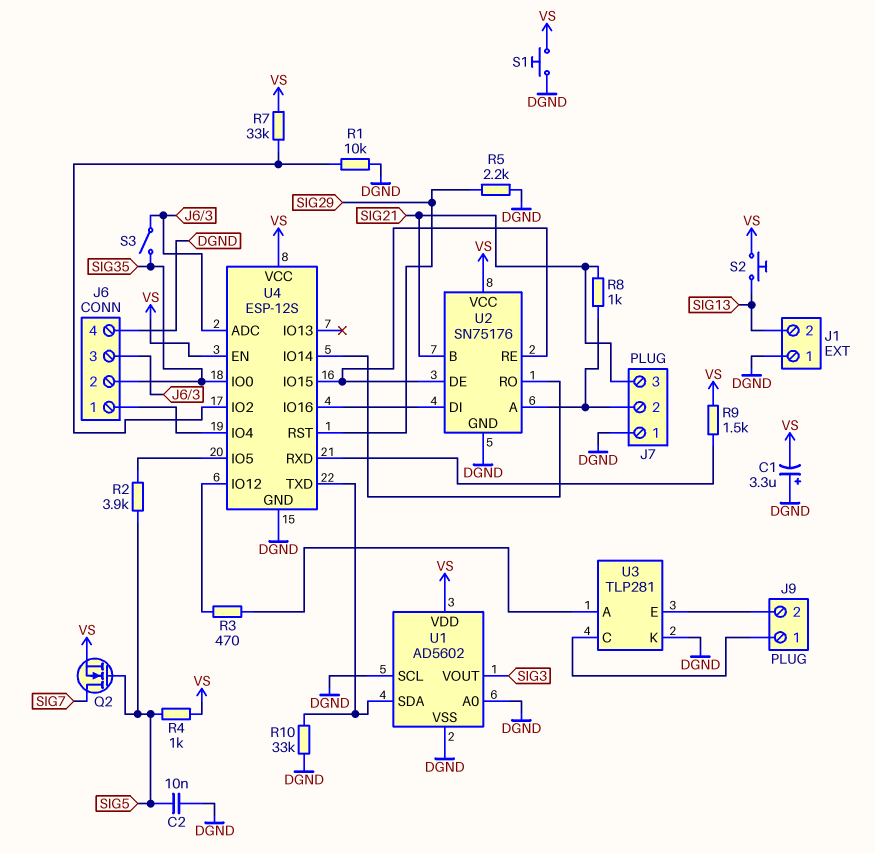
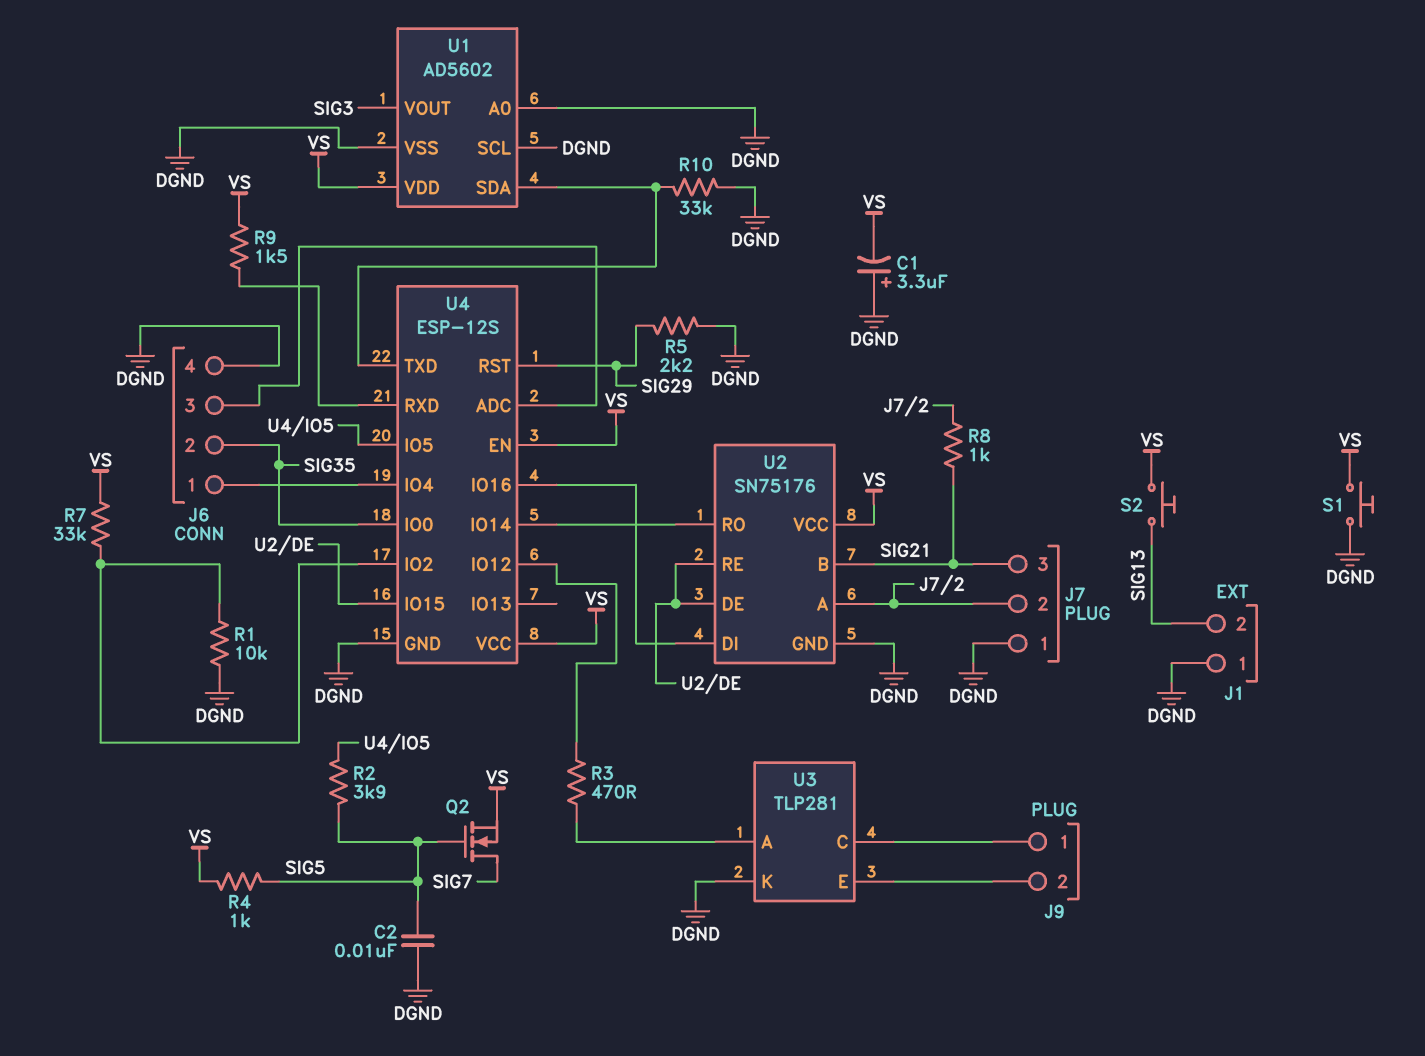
S3: switch (J6/3, SIG35) -> none

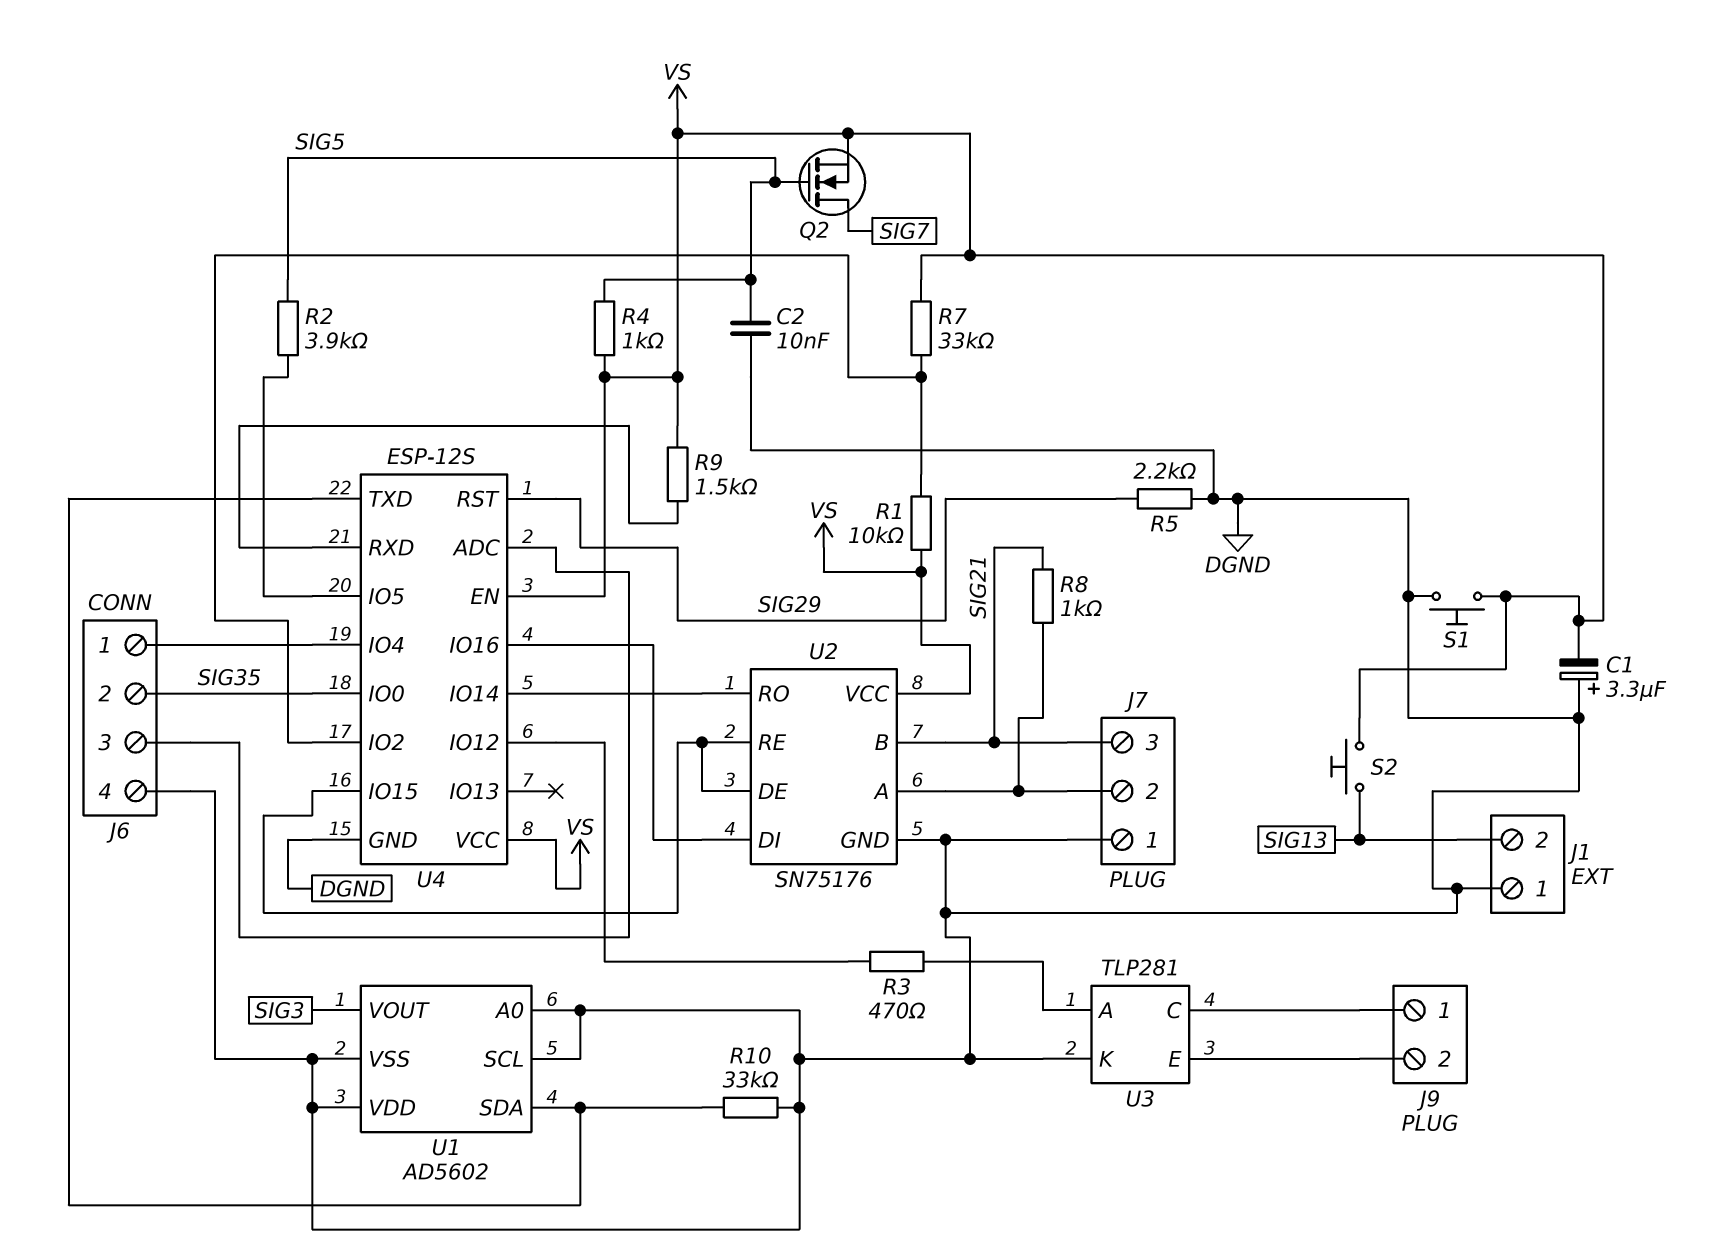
R1: 10k (DGND, U4/IO2) -> 10k (U4/IO2, VS)
U1 pin VDD: VS -> DGND

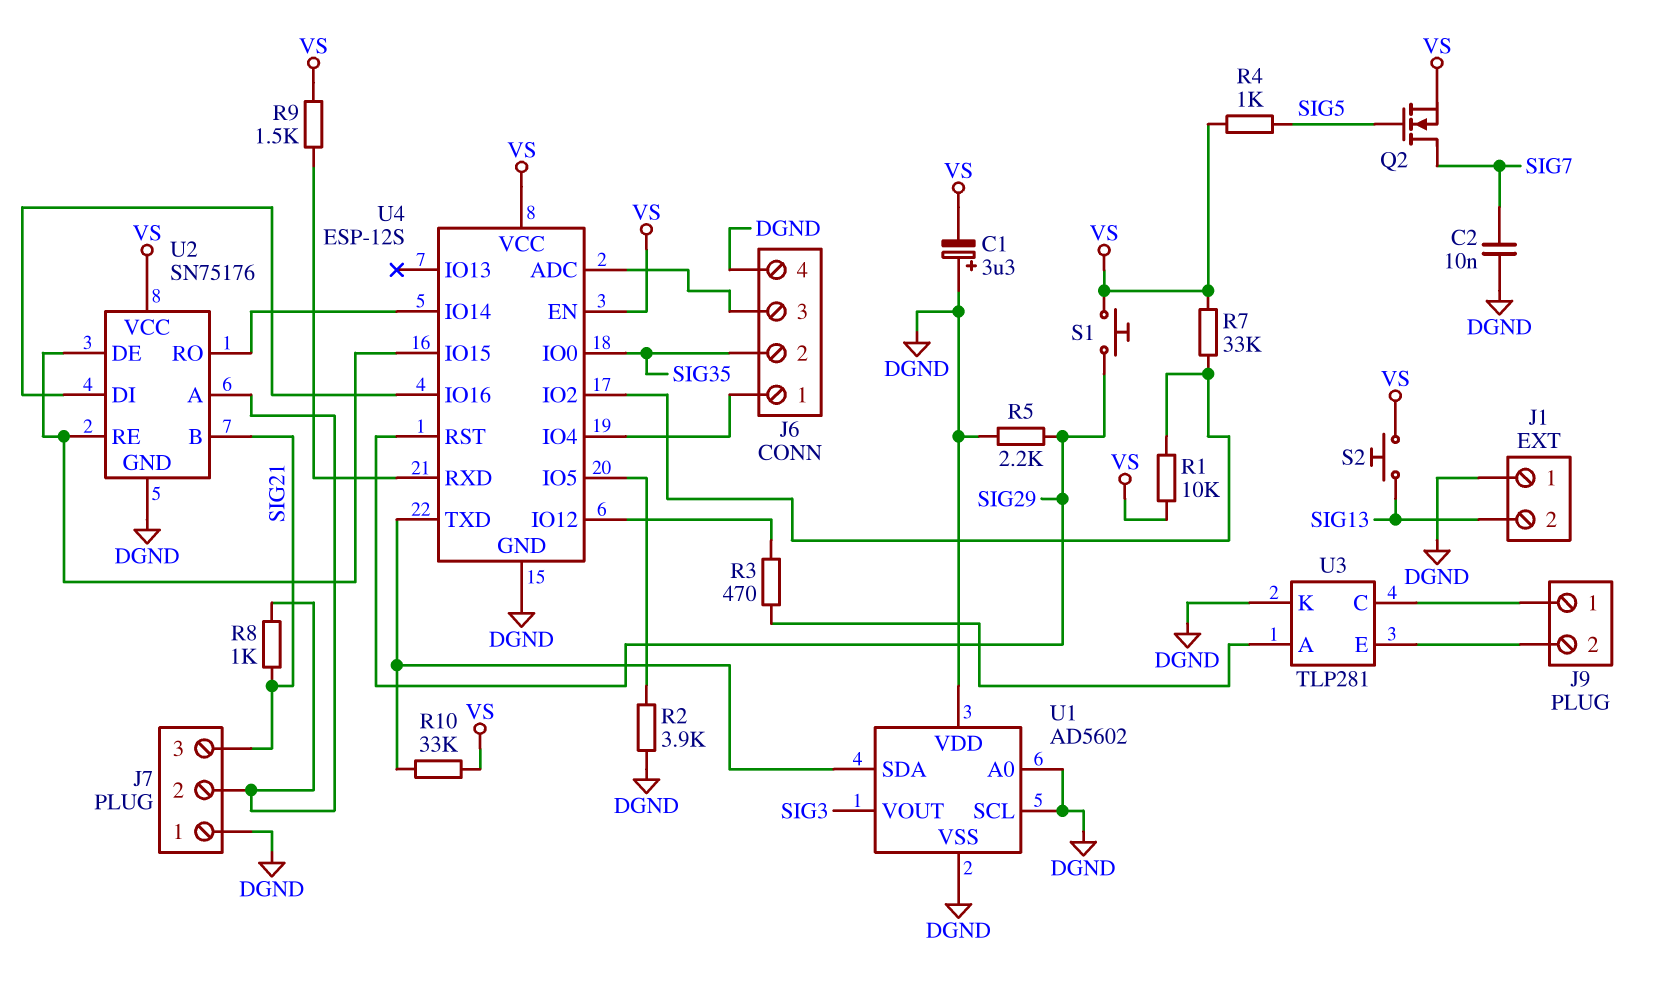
C2: 10nF (DGND, SIG5) -> 10nF (DGND, SIG7)
R2: 3.9k (SIG5, U4/IO5) -> 3.9k (DGND, U4/IO5)
R10: 33k (DGND, U1/SDA) -> 33k (U1/SDA, VS)
S1: button (DGND, VS) -> button (SIG29, VS)

